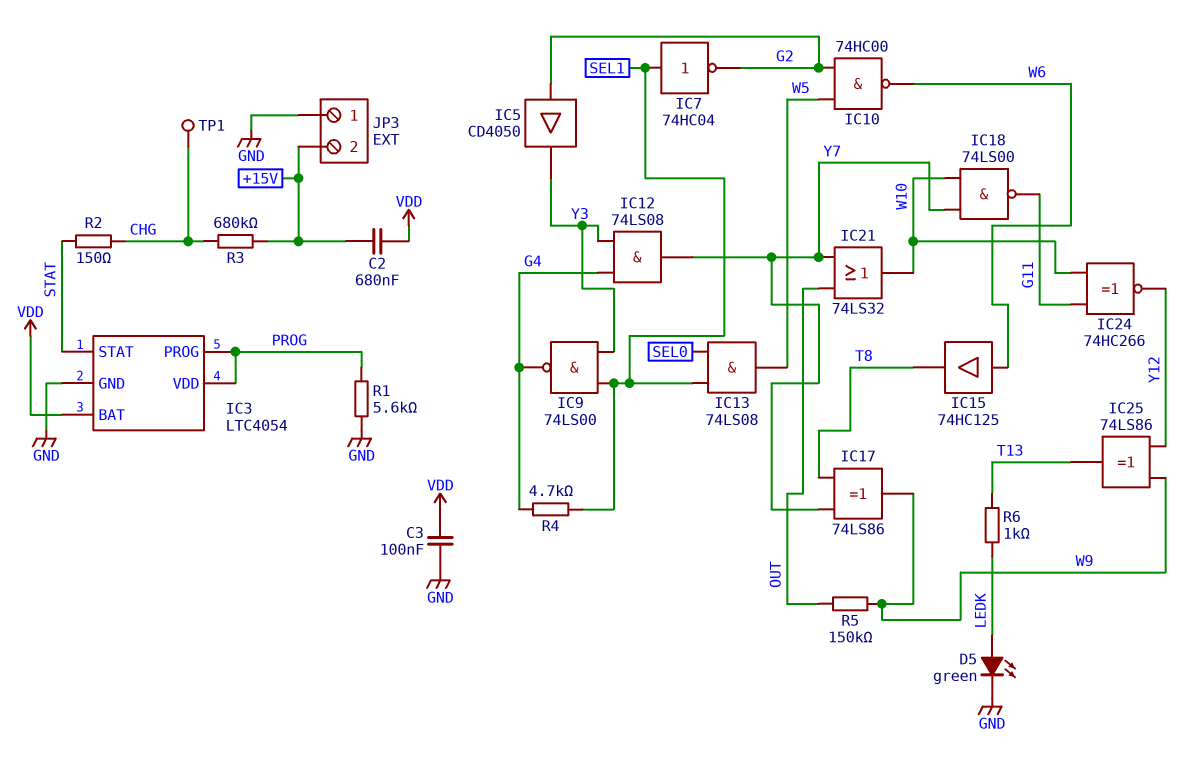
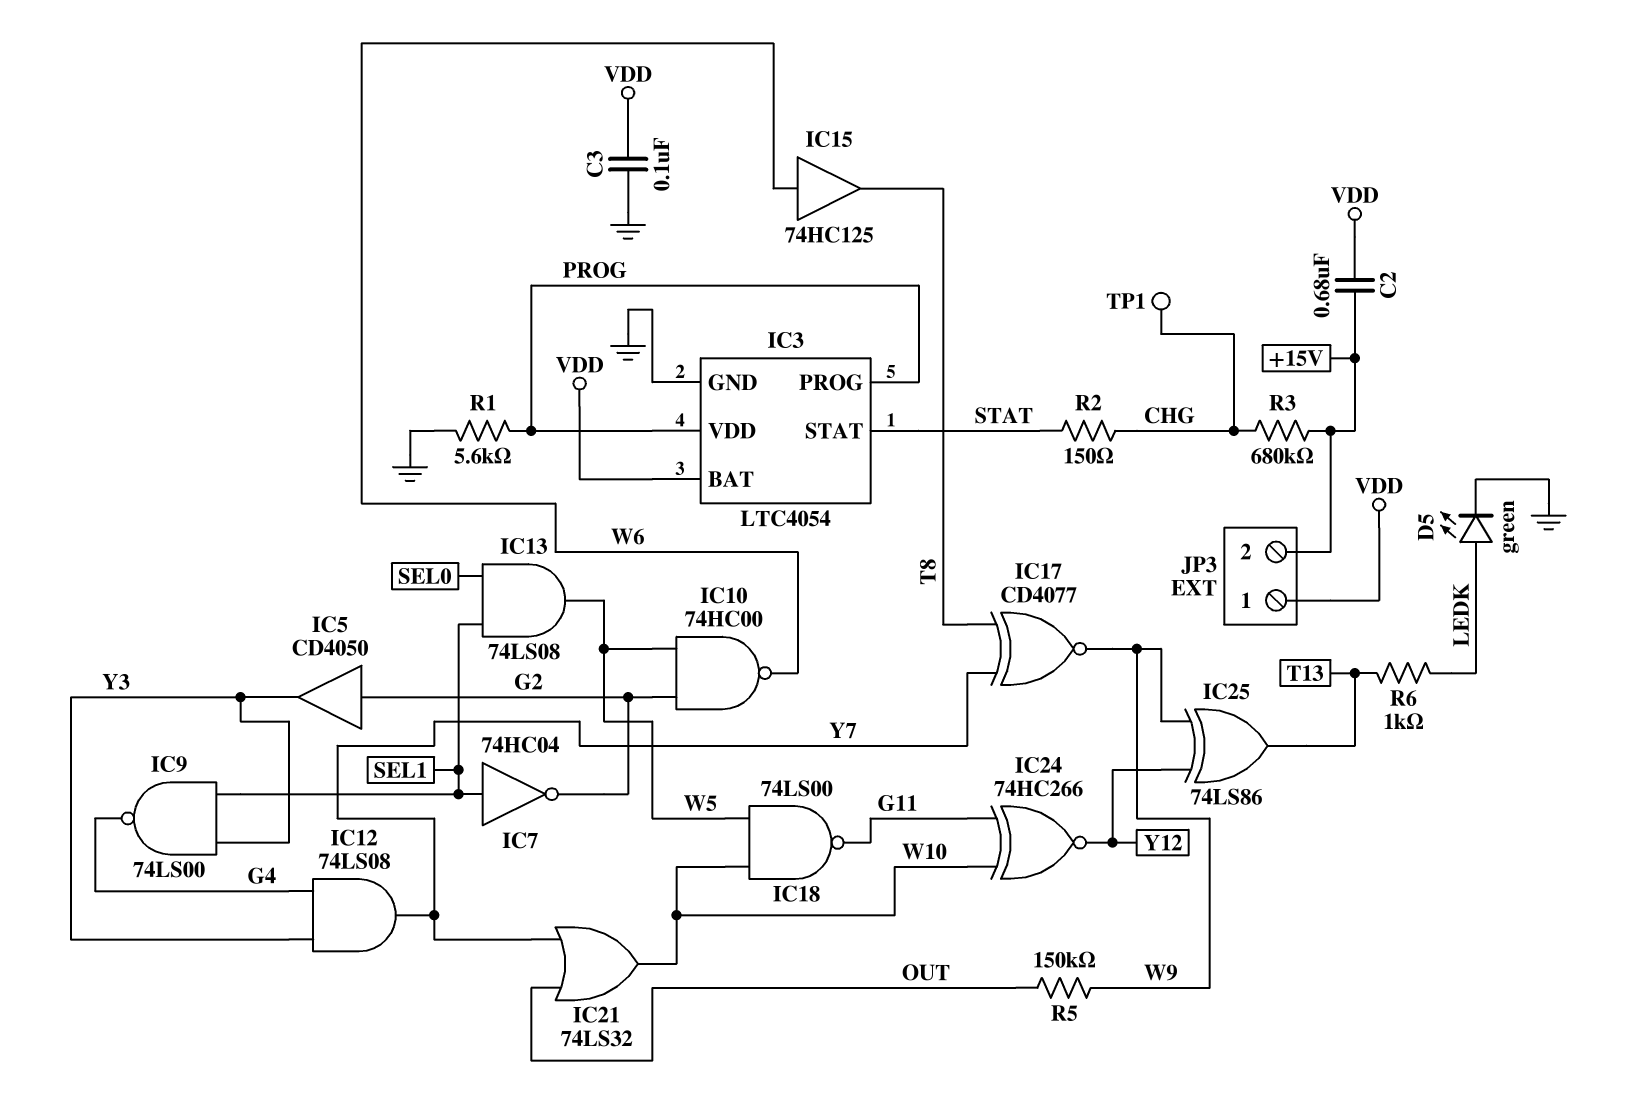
IC17: XOR 74LS86 (in T8, in Y7, out W9) -> XNOR CD4077 (in T8, in Y7, out W9)
IC18: NAND 74LS00 (in W10, in Y7, out G11) -> NAND 74LS00 (in W5, in W10, out G11)
JP3 pin 1: GND -> VDD
R4: 4.7k (G4, SEL1) -> none

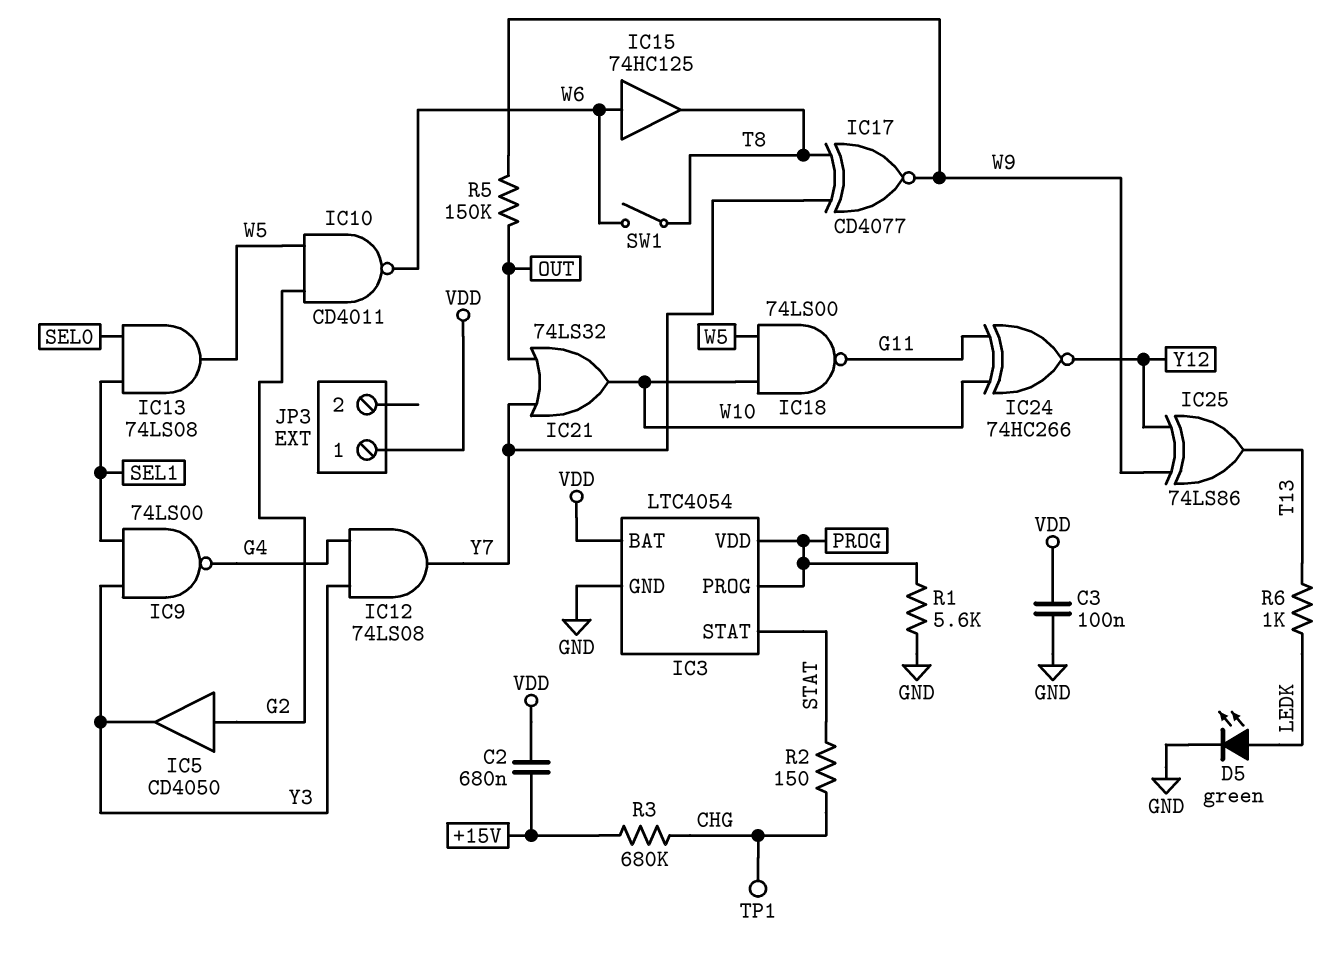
IC7: NOT 74HC04 (in SEL1, out G2) -> none
IC10: NAND 74HC00 (in G2, in W5, out W6) -> NAND CD4011 (in G2, in W5, out W6)
JP3 pin 2: +15V -> none
SW1: none -> switch (T8, W6)

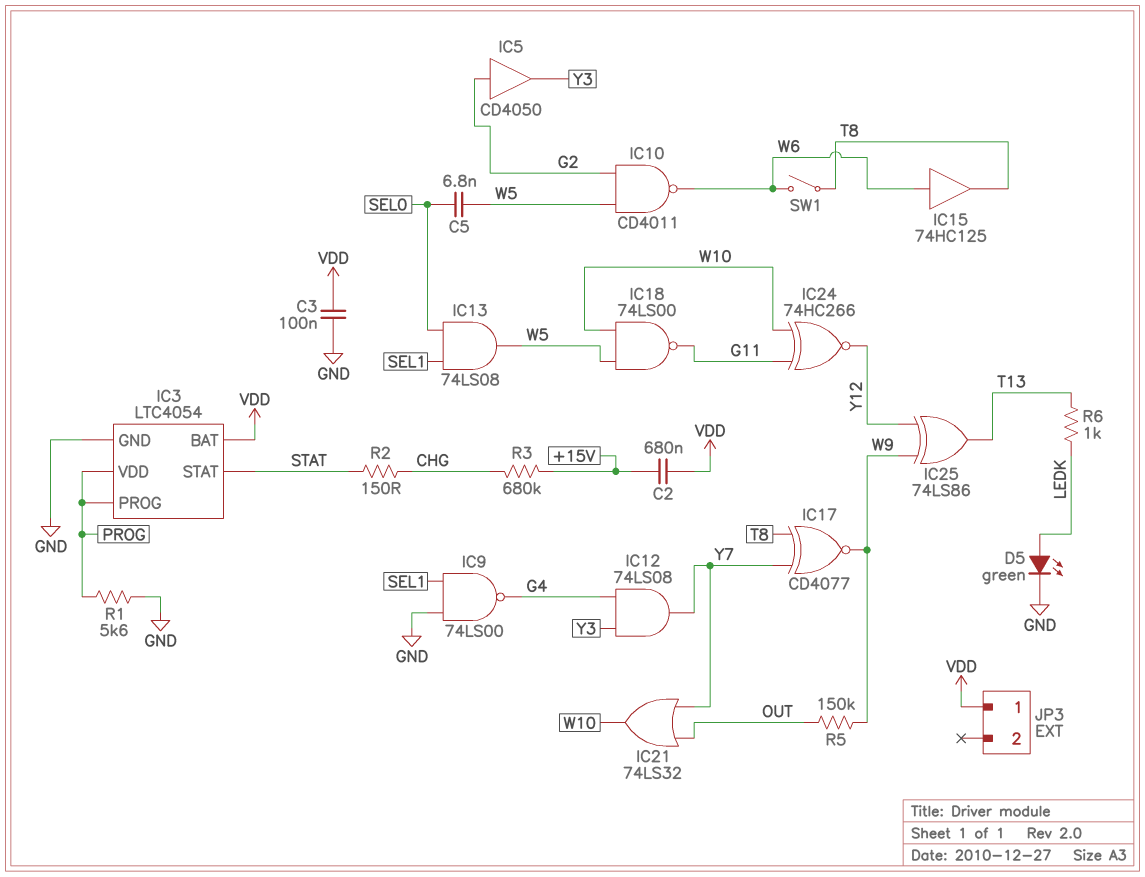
C5: none -> 6.8nF (SEL0, W5)
IC9: NAND 74LS00 (in SEL1, in Y3, out G4) -> NAND 74LS00 (in GND, in SEL1, out G4)
TP1: test point (CHG) -> none

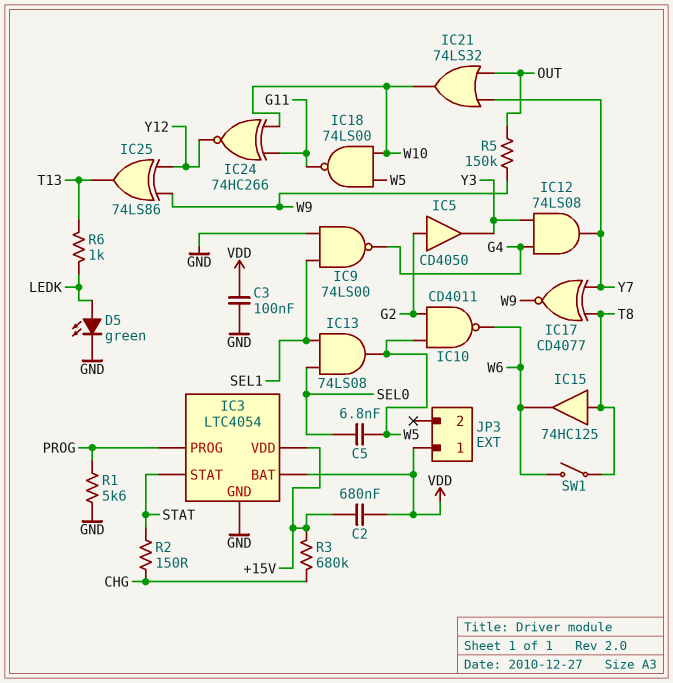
IC3 pin VDD: PROG -> +15V
IC15: buffer 74HC125 (in W6, out T8) -> buffer 74HC125 (in T8, out W6)

